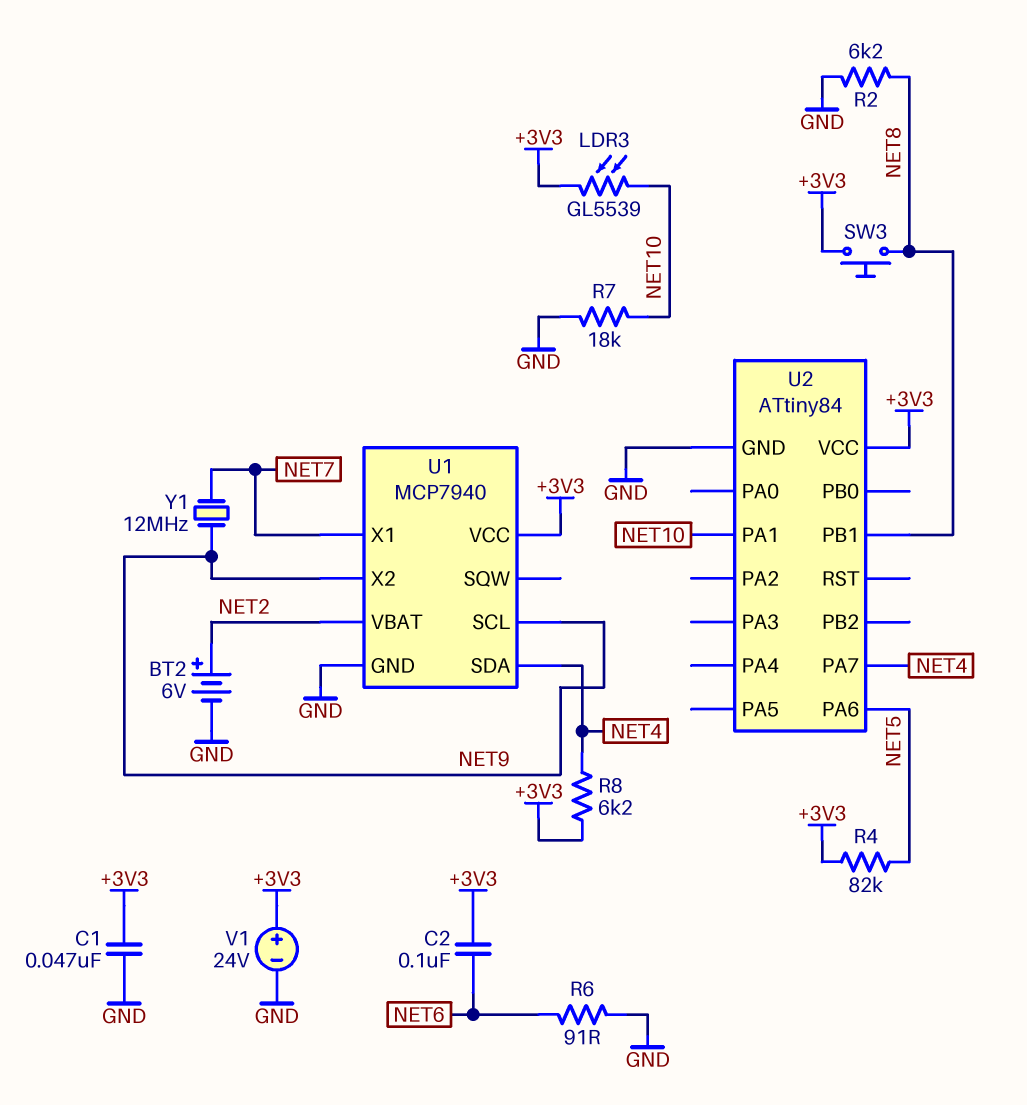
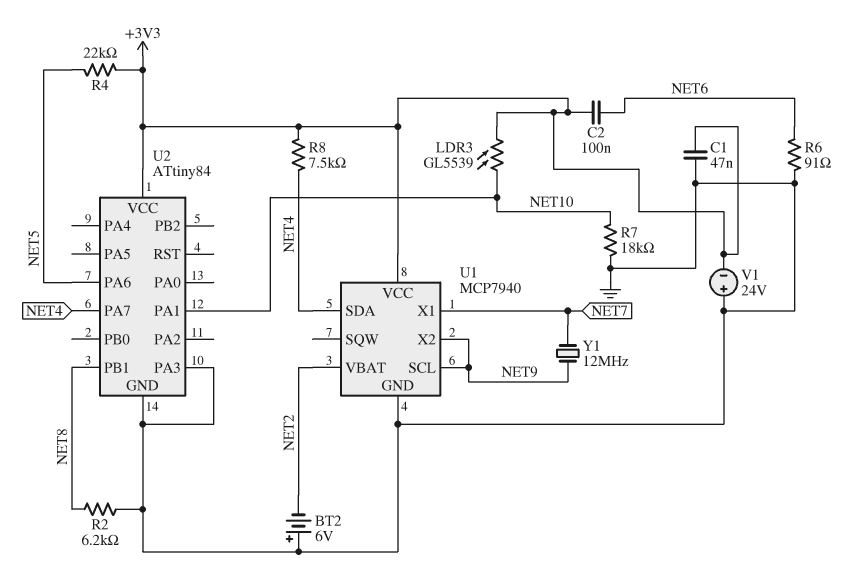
BT2: 6V (plus NET2, minus GND) -> 6V (plus GND, minus NET2)
R4: 82k (+3V3, NET5) -> 22k (+3V3, NET5)
R8: 6.2k (+3V3, NET4) -> 7.5k (+3V3, NET4)
SW3: button (+3V3, NET8) -> none
U2 pin PA3: none -> GND
V1: 24V (plus +3V3, minus GND) -> 24V (plus GND, minus +3V3)

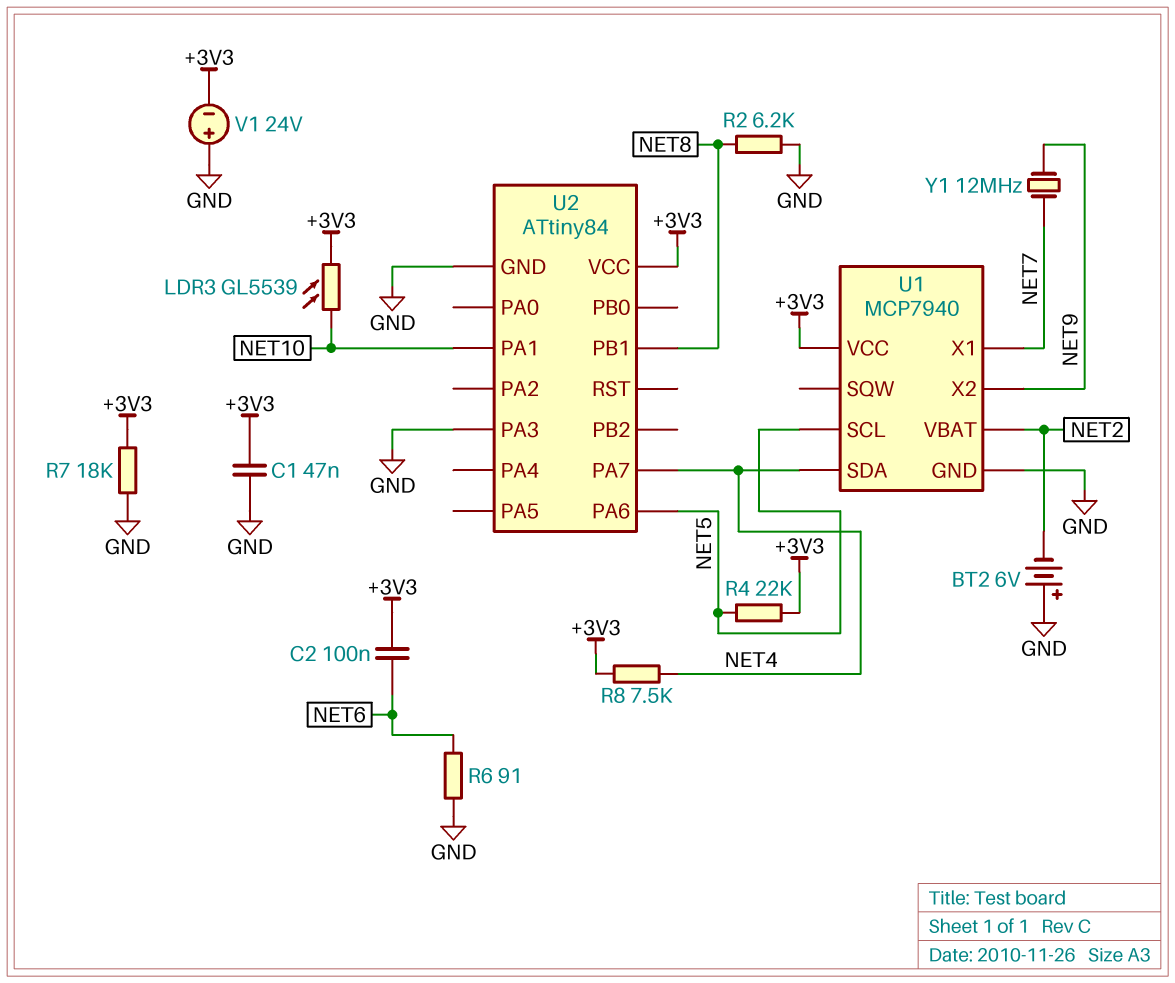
R7: 18k (GND, NET10) -> 18k (+3V3, GND)
U1 pin SCL: NET9 -> NET5

